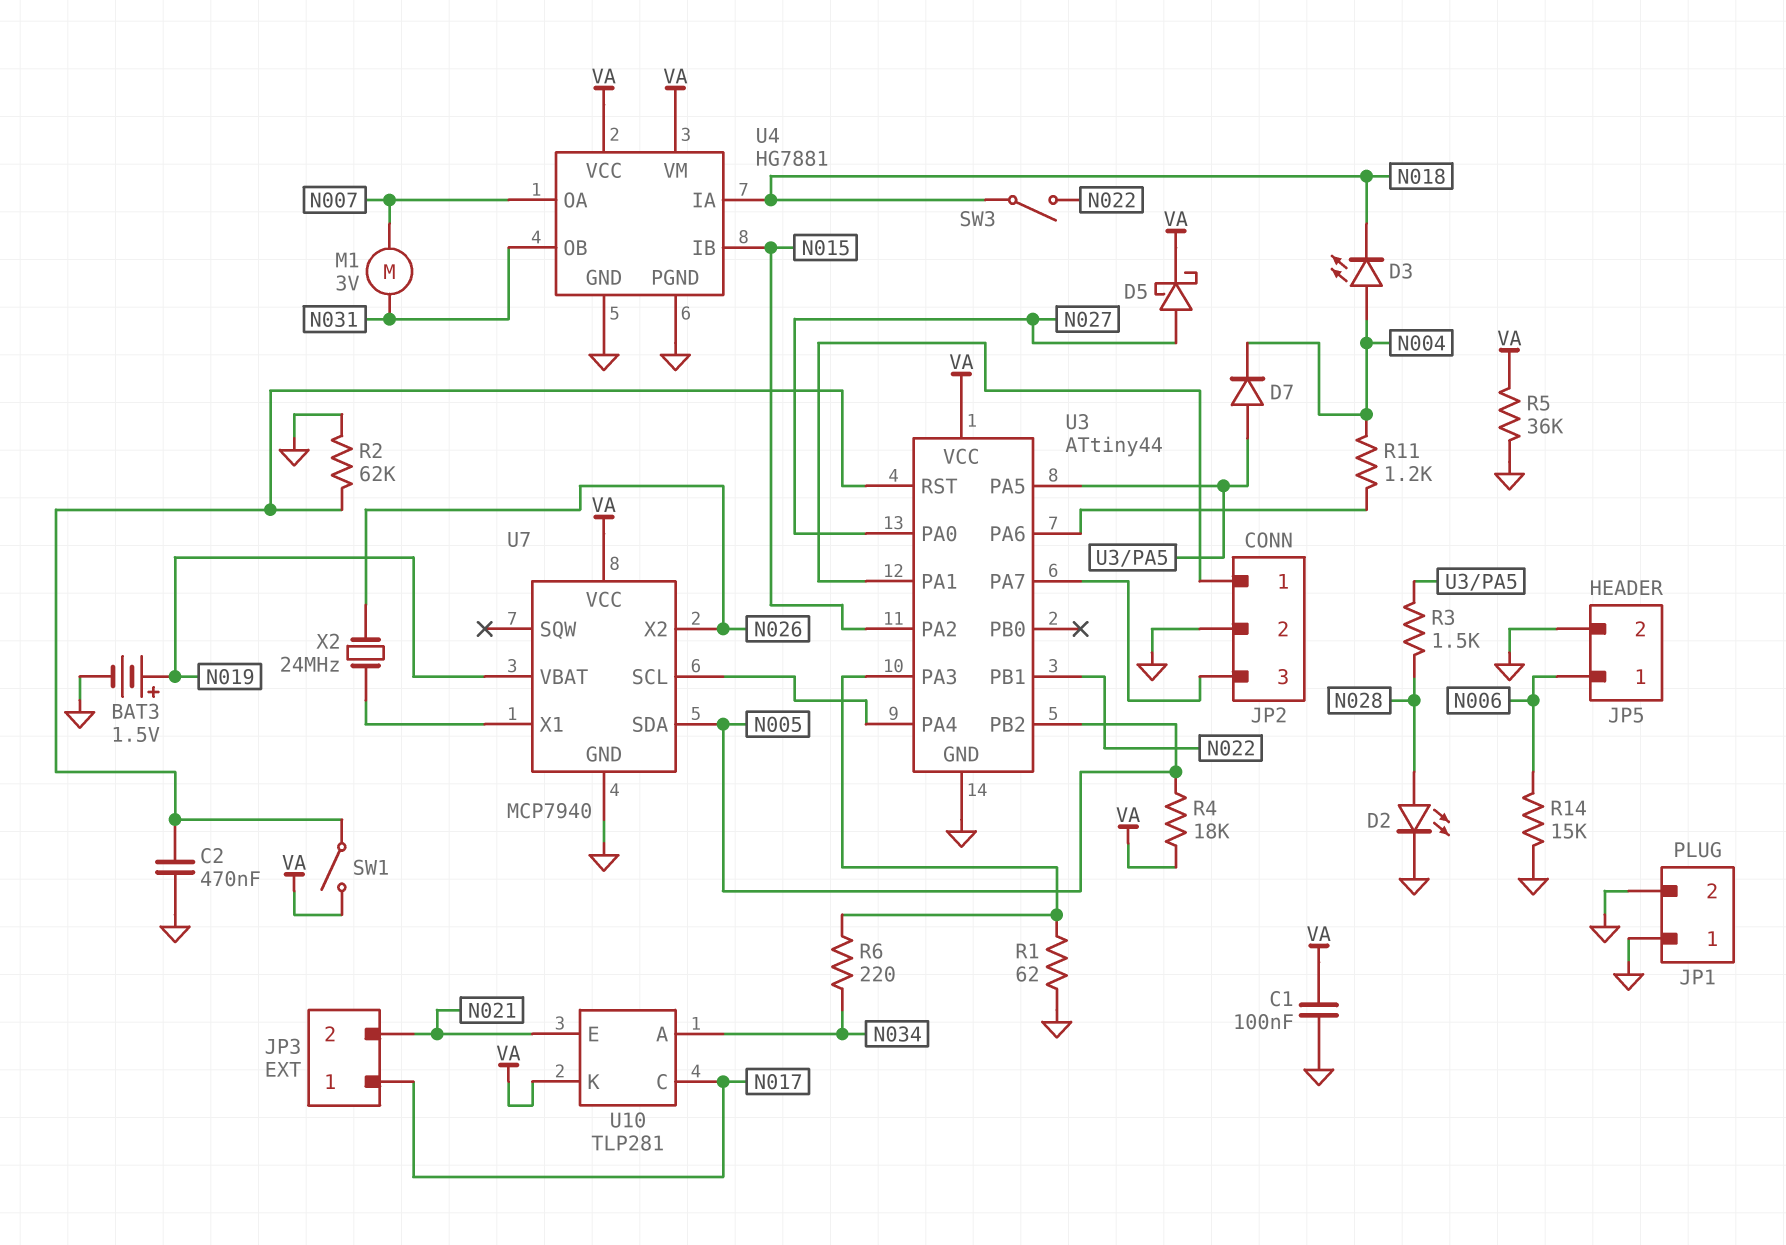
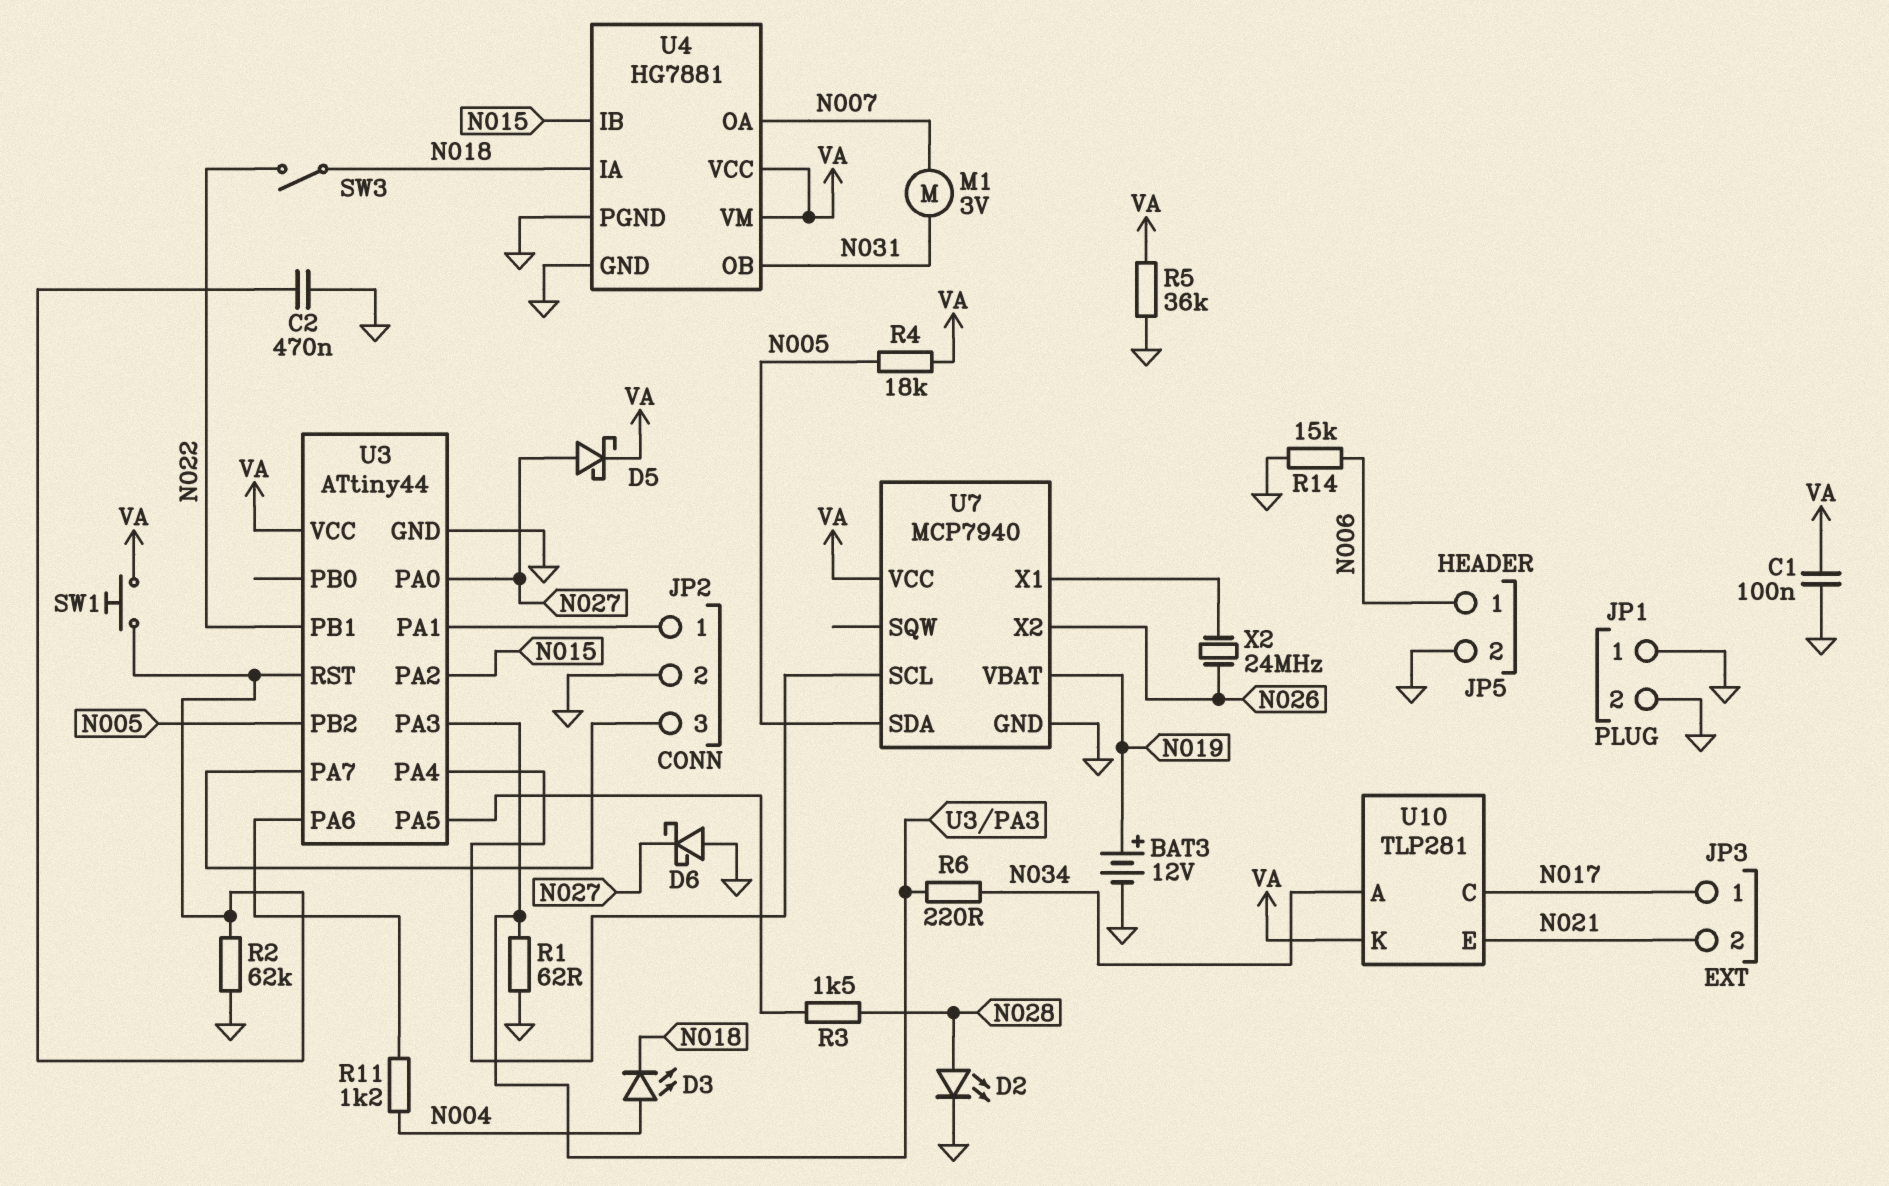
BAT3: 1.5V (plus N019, minus GND) -> 12V (plus N019, minus GND)
D6: none -> schottky (A GND, K N027)
D7: diode (A U3/PA5, K N004) -> none
SW1: switch (U3/RST, VA) -> button (U3/RST, VA)

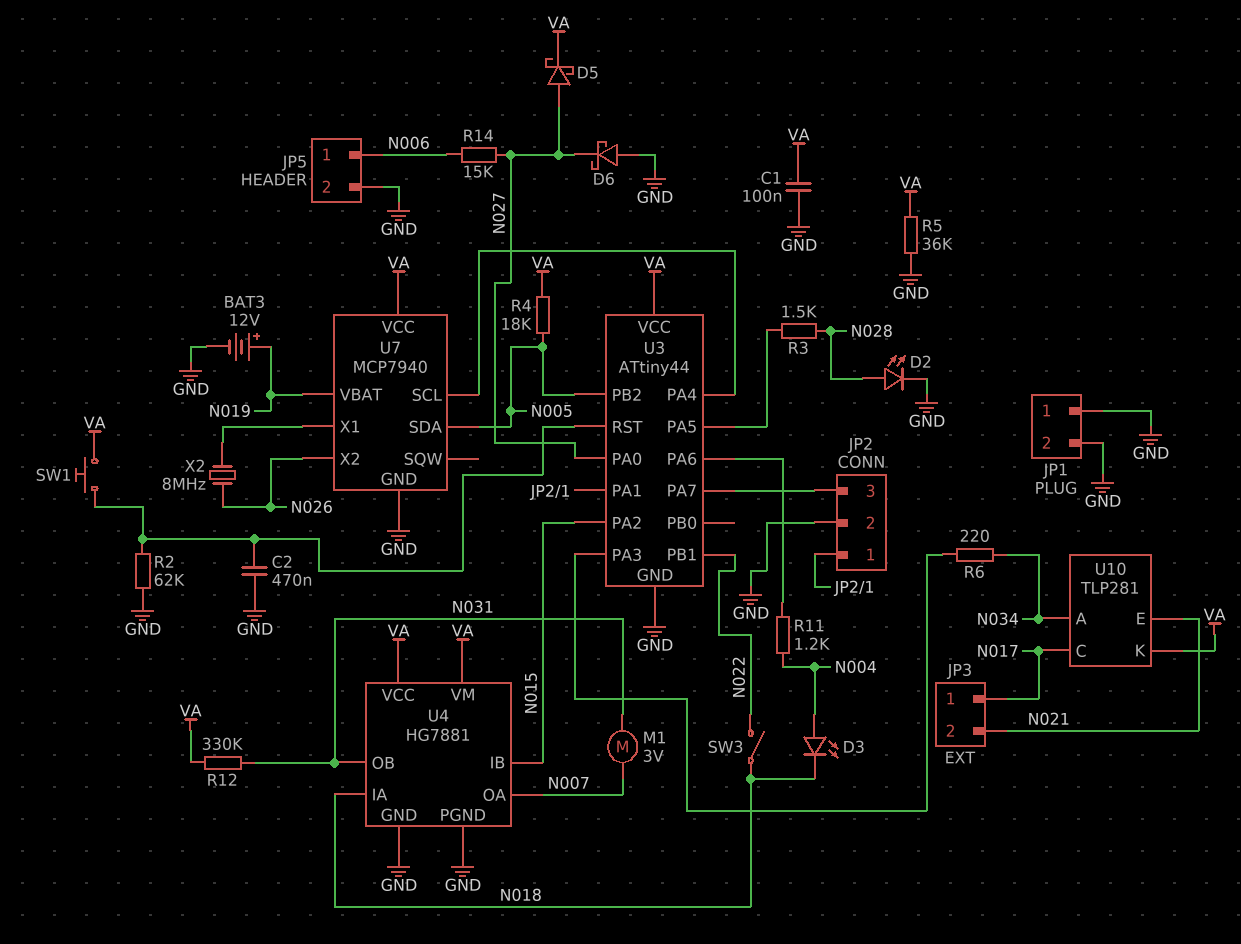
R1: 62 (GND, U3/PA3) -> none
R12: none -> 330k (N031, VA)
R14: 15k (GND, N006) -> 15k (N006, N027)
X2: 24MHz (N026, U7/X1) -> 8MHz (N026, U7/X1)

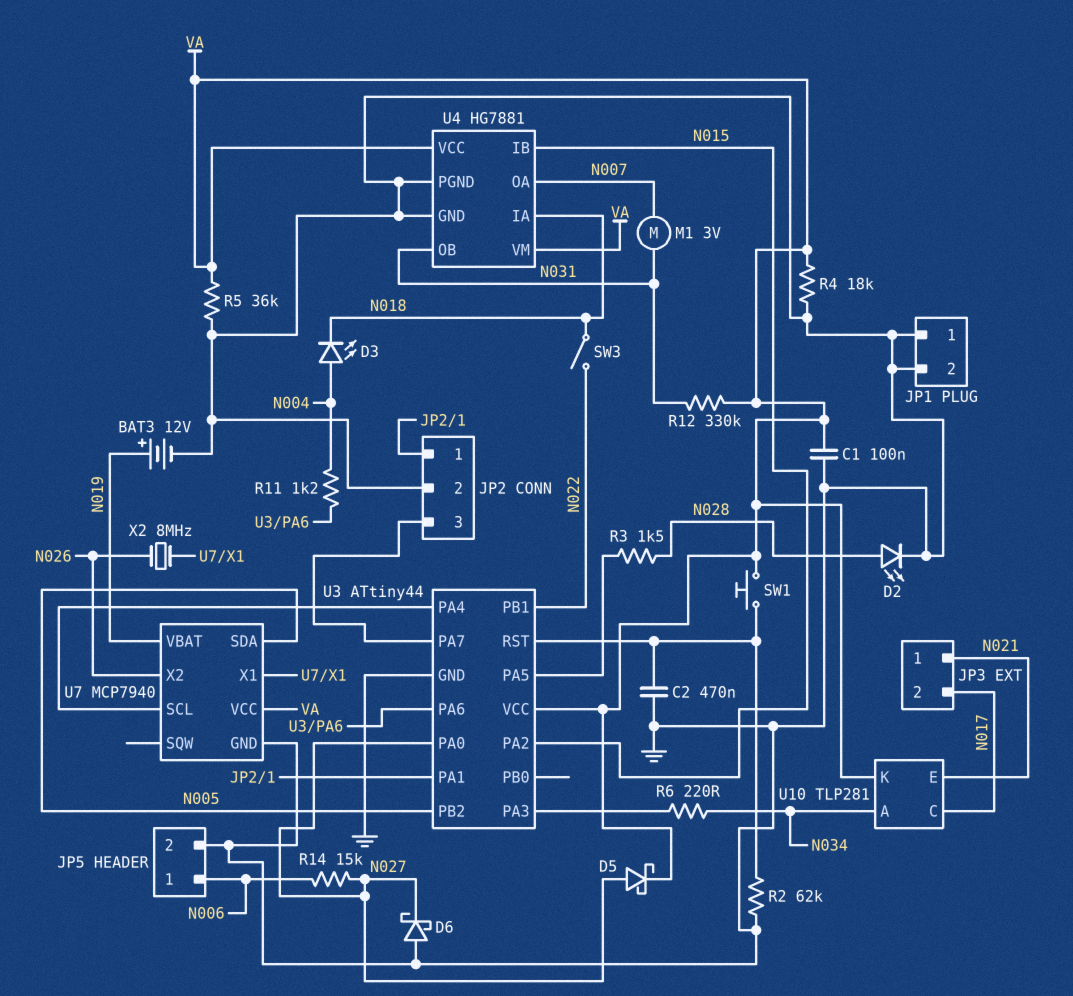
JP3 pin 1: N017 -> N021
JP3 pin 2: N021 -> N017
R4: 18k (N005, VA) -> 18k (GND, VA)

